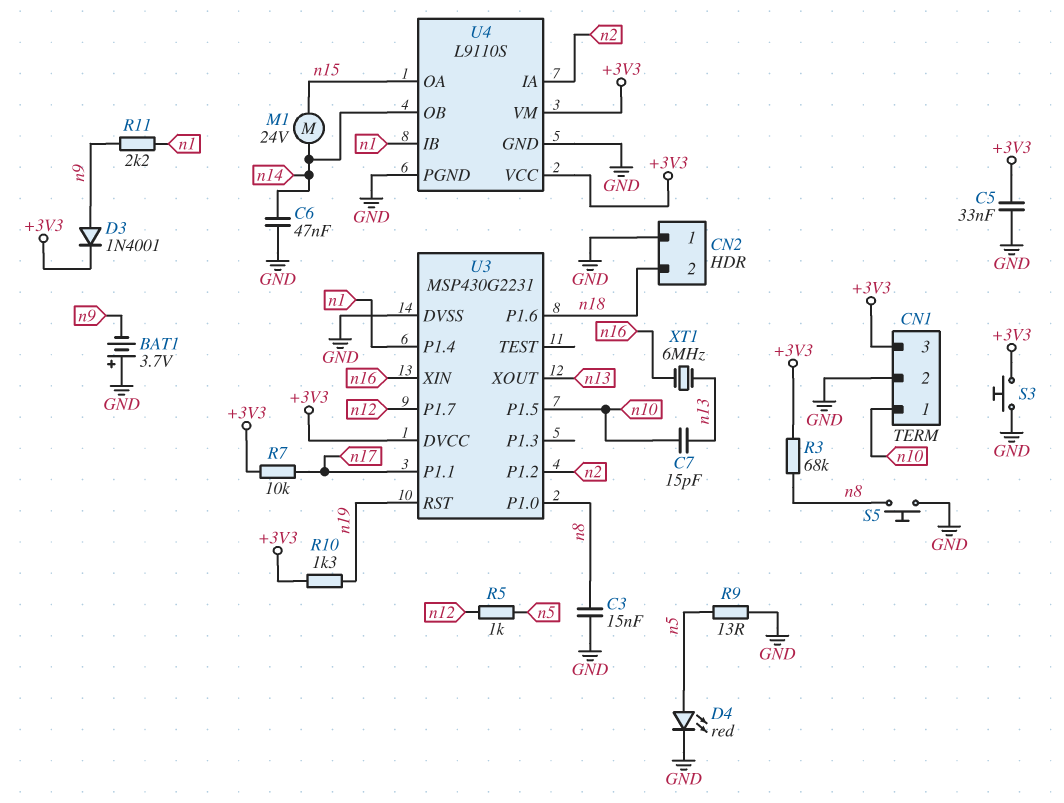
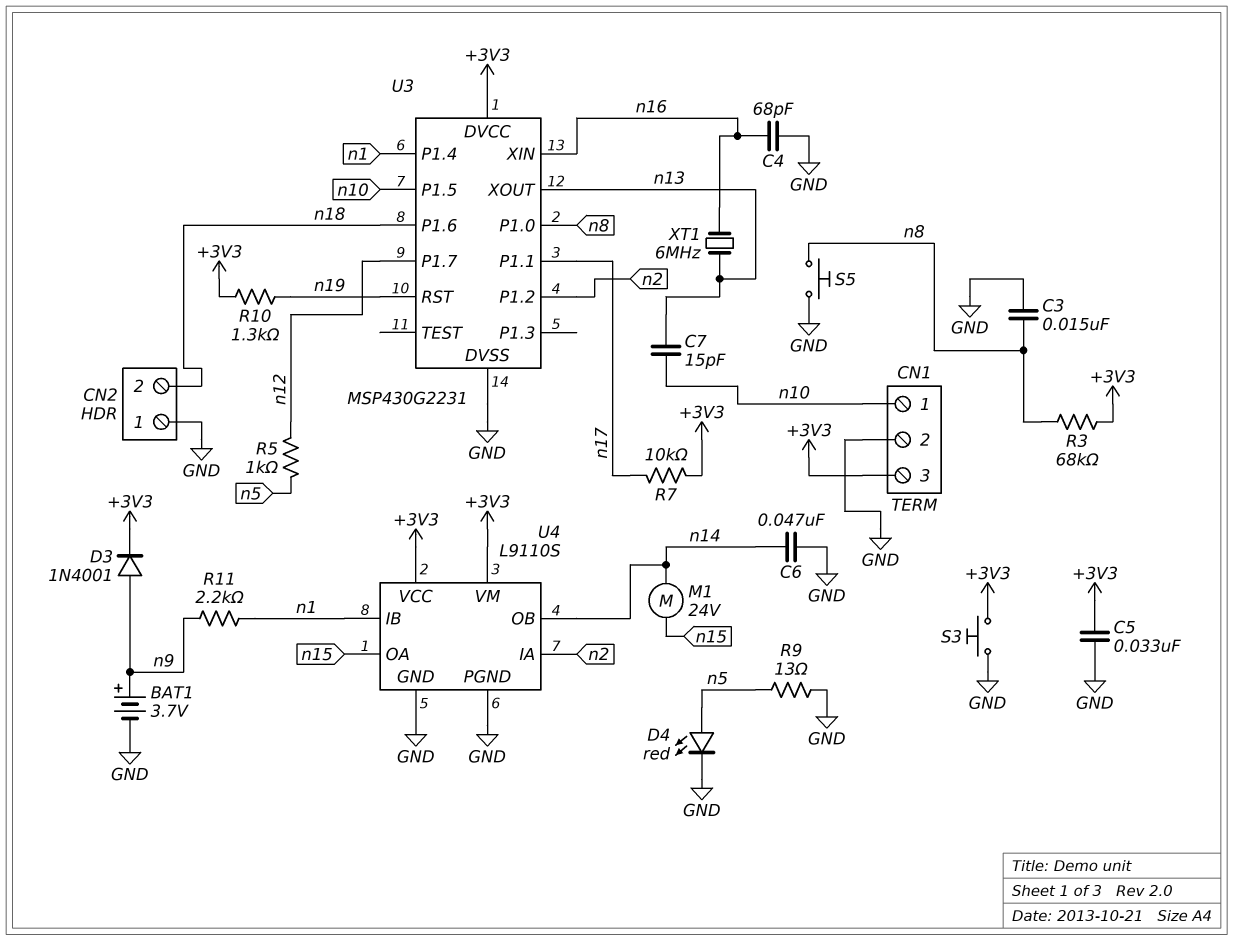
BAT1: 3.7V (plus GND, minus n9) -> 3.7V (plus n9, minus GND)
C4: none -> 68pF (GND, n16)

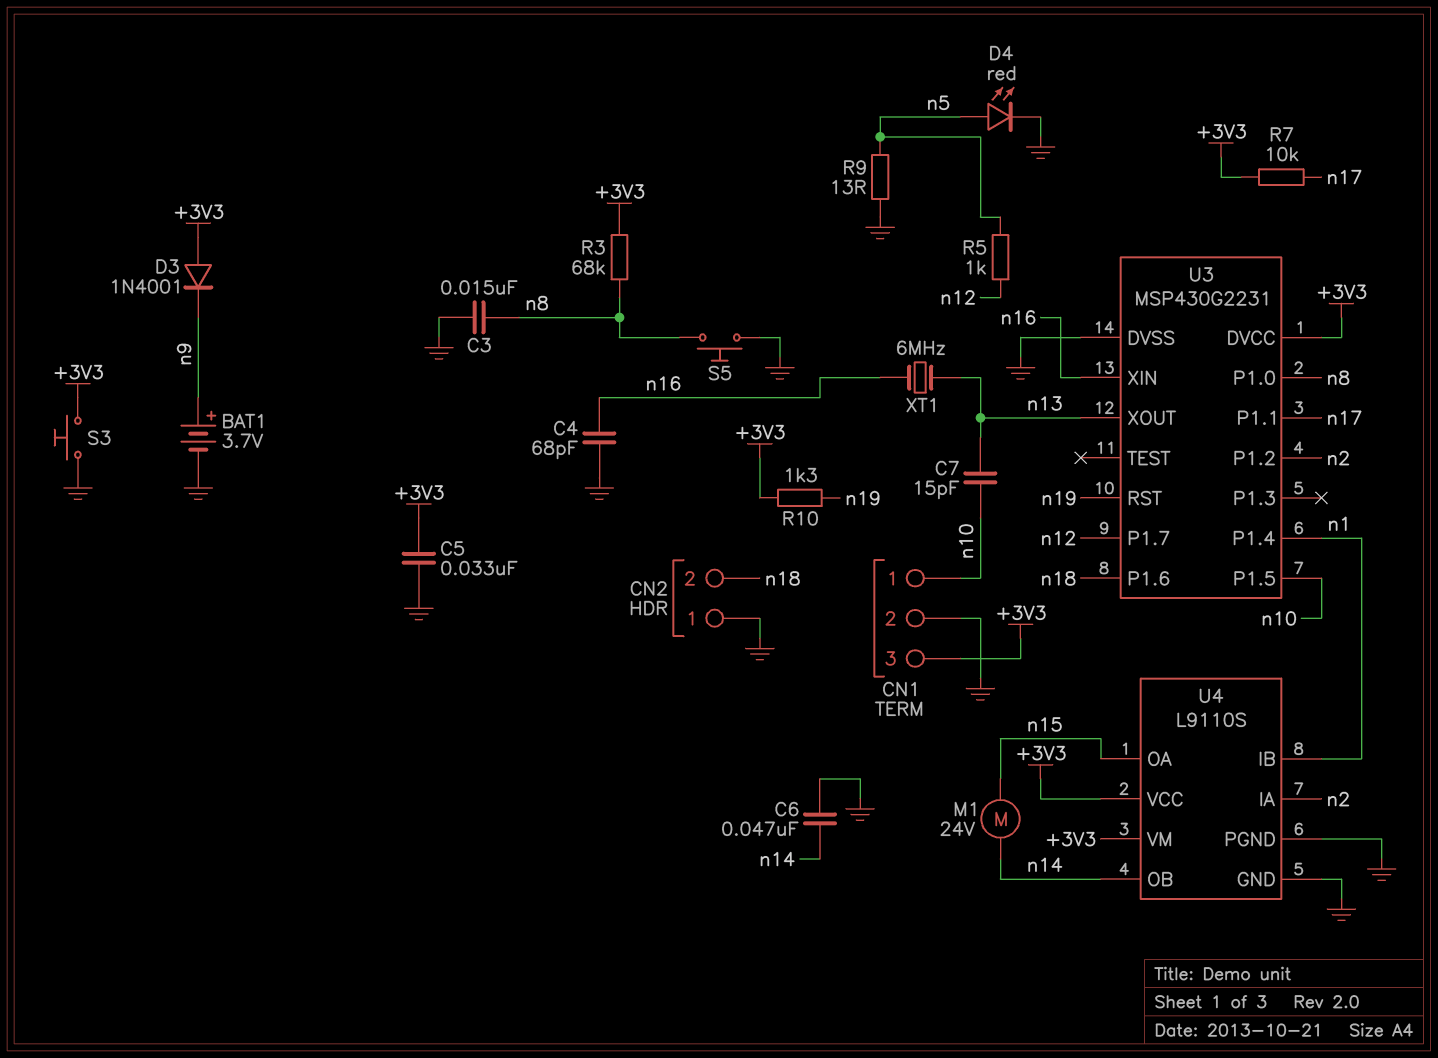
D3: diode 1N4001 (A n9, K +3V3) -> diode 1N4001 (A +3V3, K n9)
R11: 2.2k (n1, n9) -> none

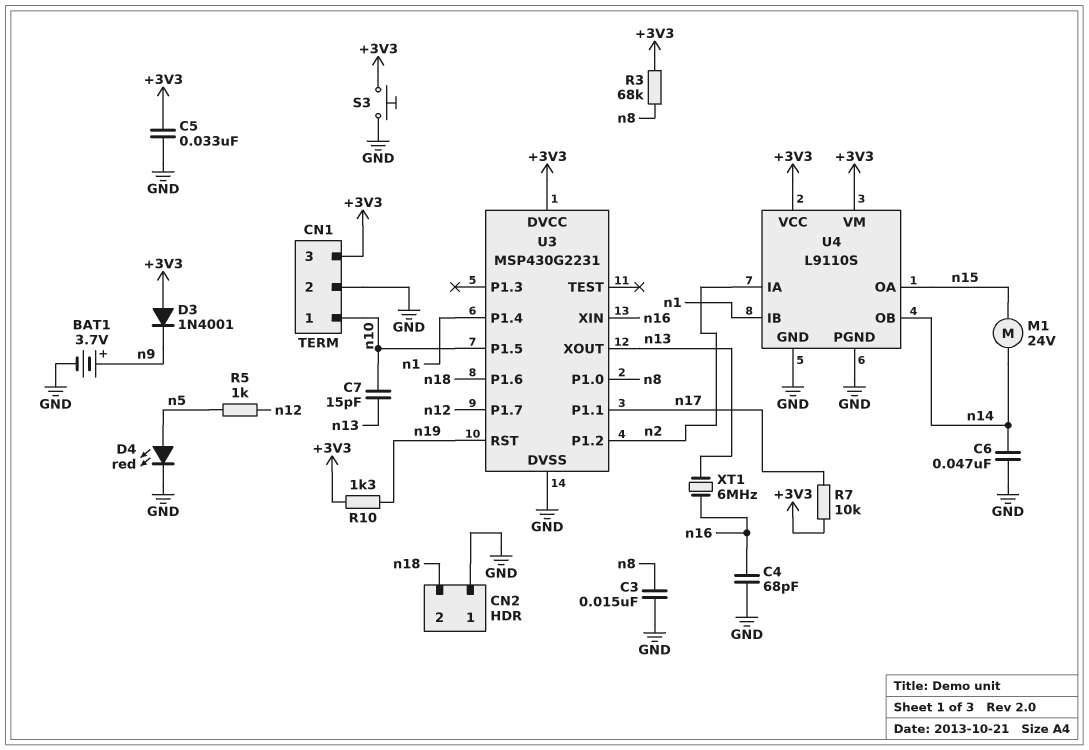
R9: 13 (GND, n5) -> none
S5: button (GND, n8) -> none

